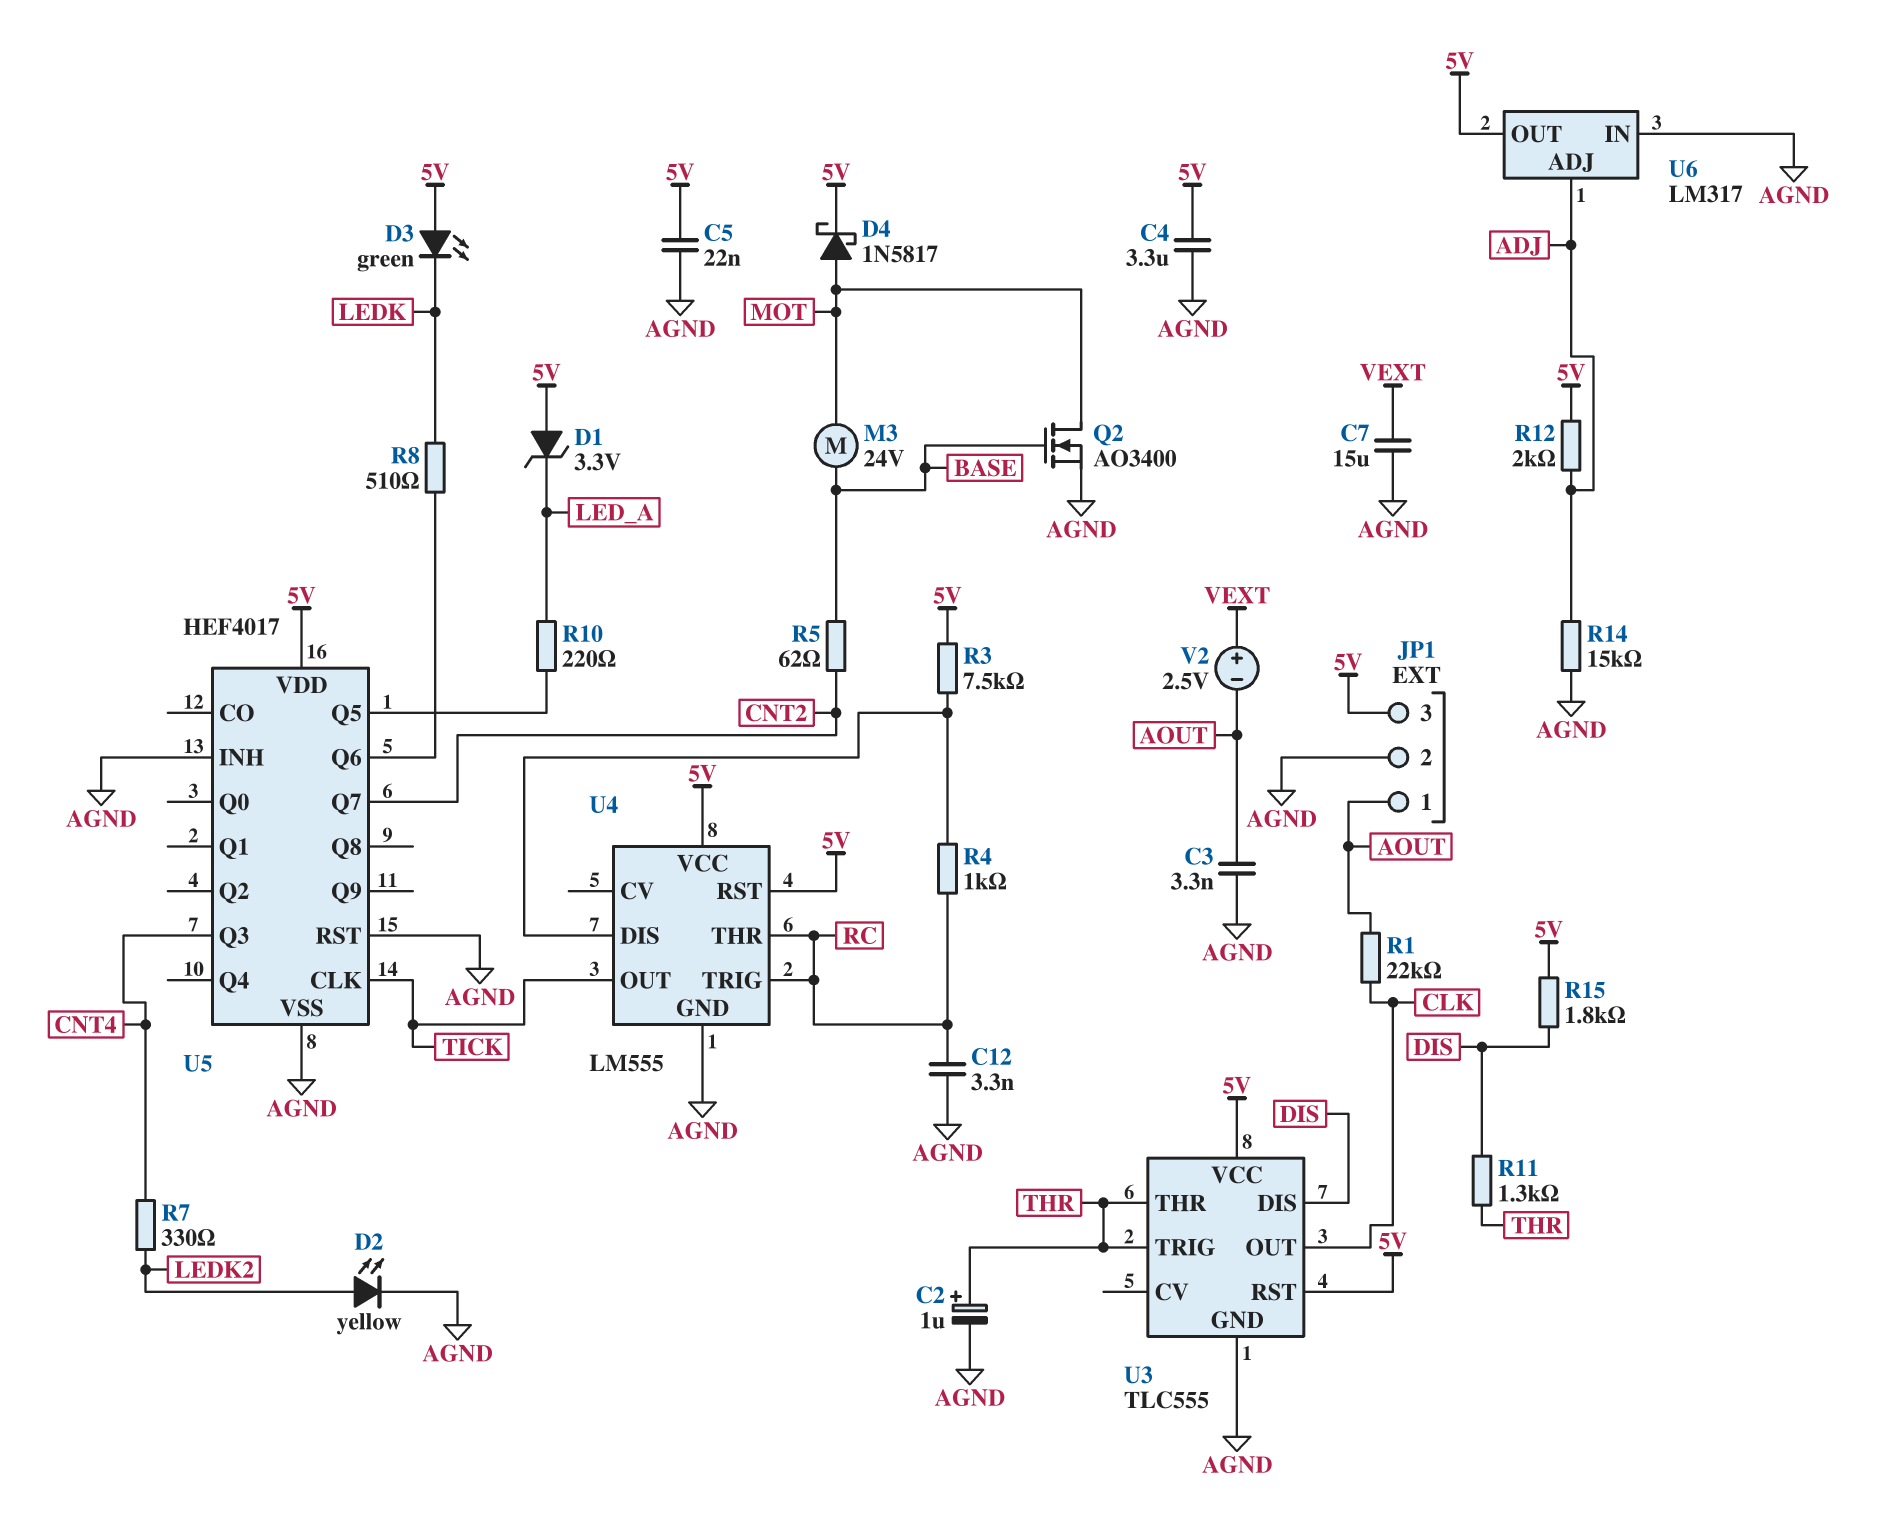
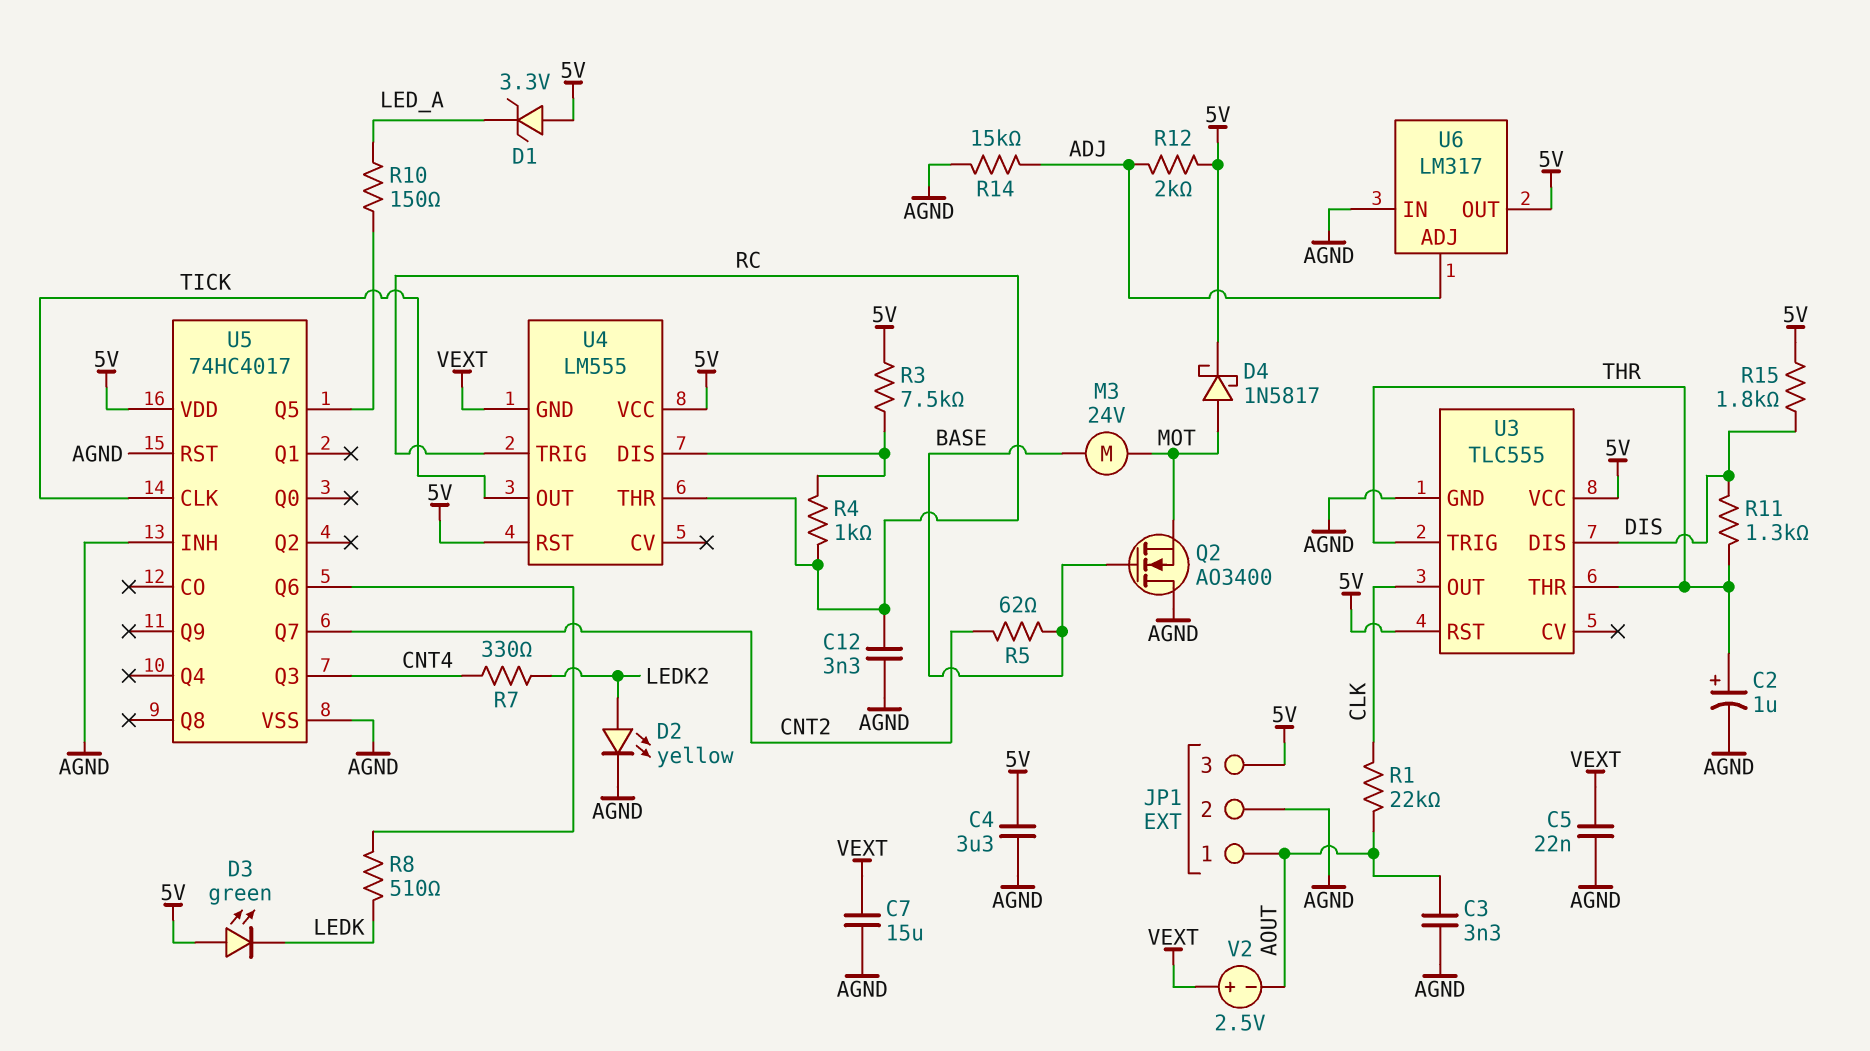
C5: 22nF (5V, AGND) -> 22nF (AGND, VEXT)
Q2: NMOS AO3400 (G BASE, D MOT, S AGND) -> NMOS AO3400 (G BASE, D AGND, S MOT)
R10: 220 (LED_A, U5/Q5) -> 150 (LED_A, U5/Q5)
U4 pin GND: AGND -> VEXT
U5: HEF4017 -> 74HC4017

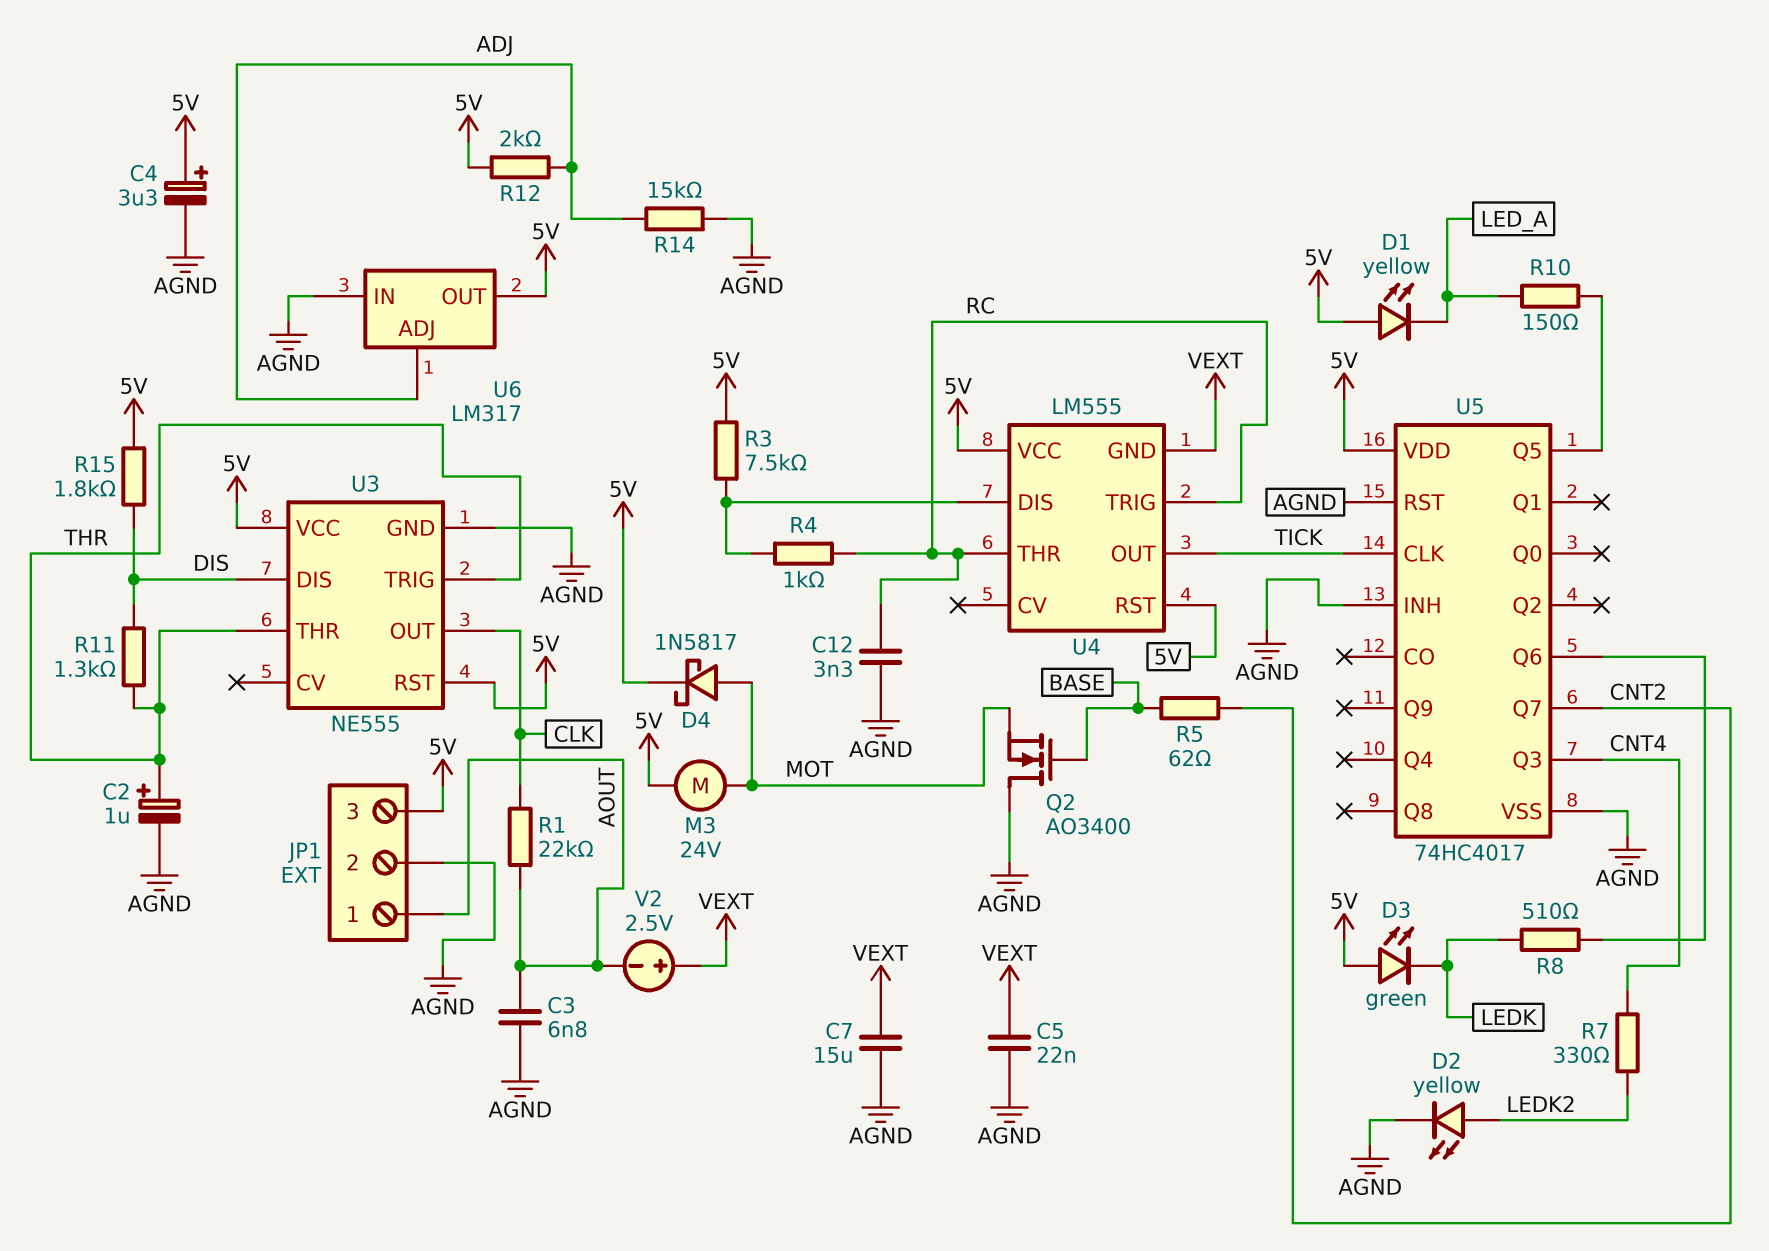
C3: 3.3nF (AGND, AOUT) -> 6.8nF (AGND, AOUT)
C4: 3.3uF (5V, AGND) -> 3.3uF (plus 5V, minus AGND)
D1: zener 3.3V (A 5V, K LED_A) -> LED yellow (A 5V, K LED_A)
M3: motor 24V (BASE, MOT) -> motor 24V (5V, MOT)
U3: TLC555 -> NE555

